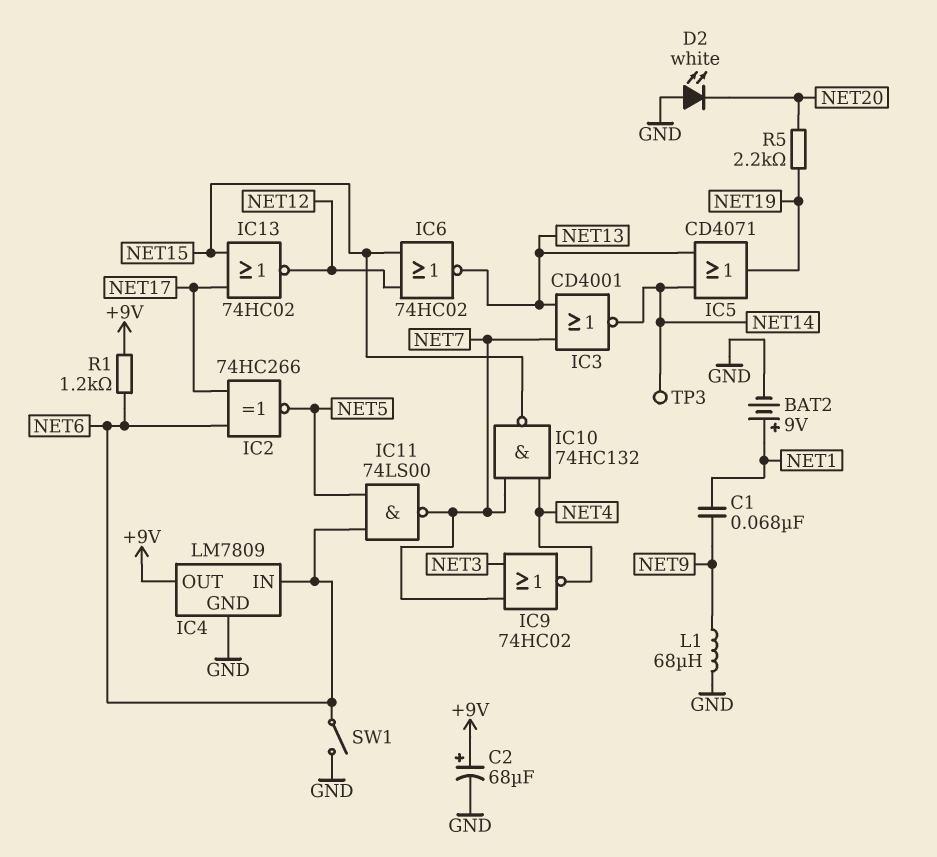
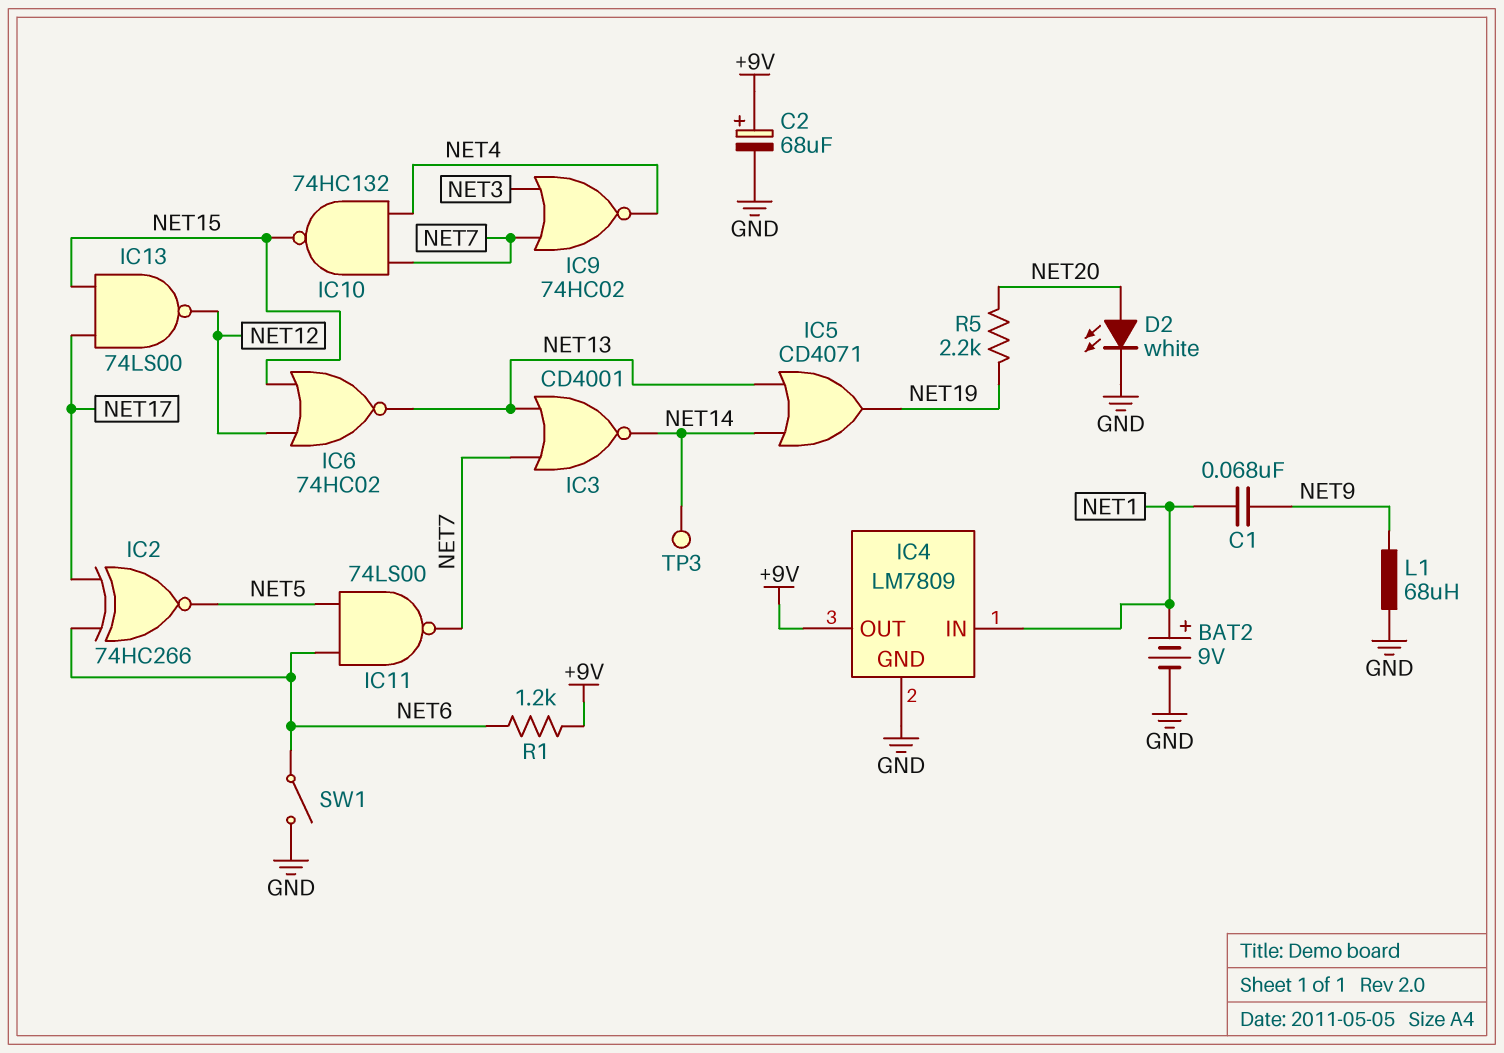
D2: LED white (A GND, K NET20) -> LED white (A NET20, K GND)
IC4 pin IN: NET6 -> NET1
IC13: NOR 74HC02 (in NET15, in NET17, out NET12) -> NAND 74LS00 (in NET15, in NET17, out NET12)

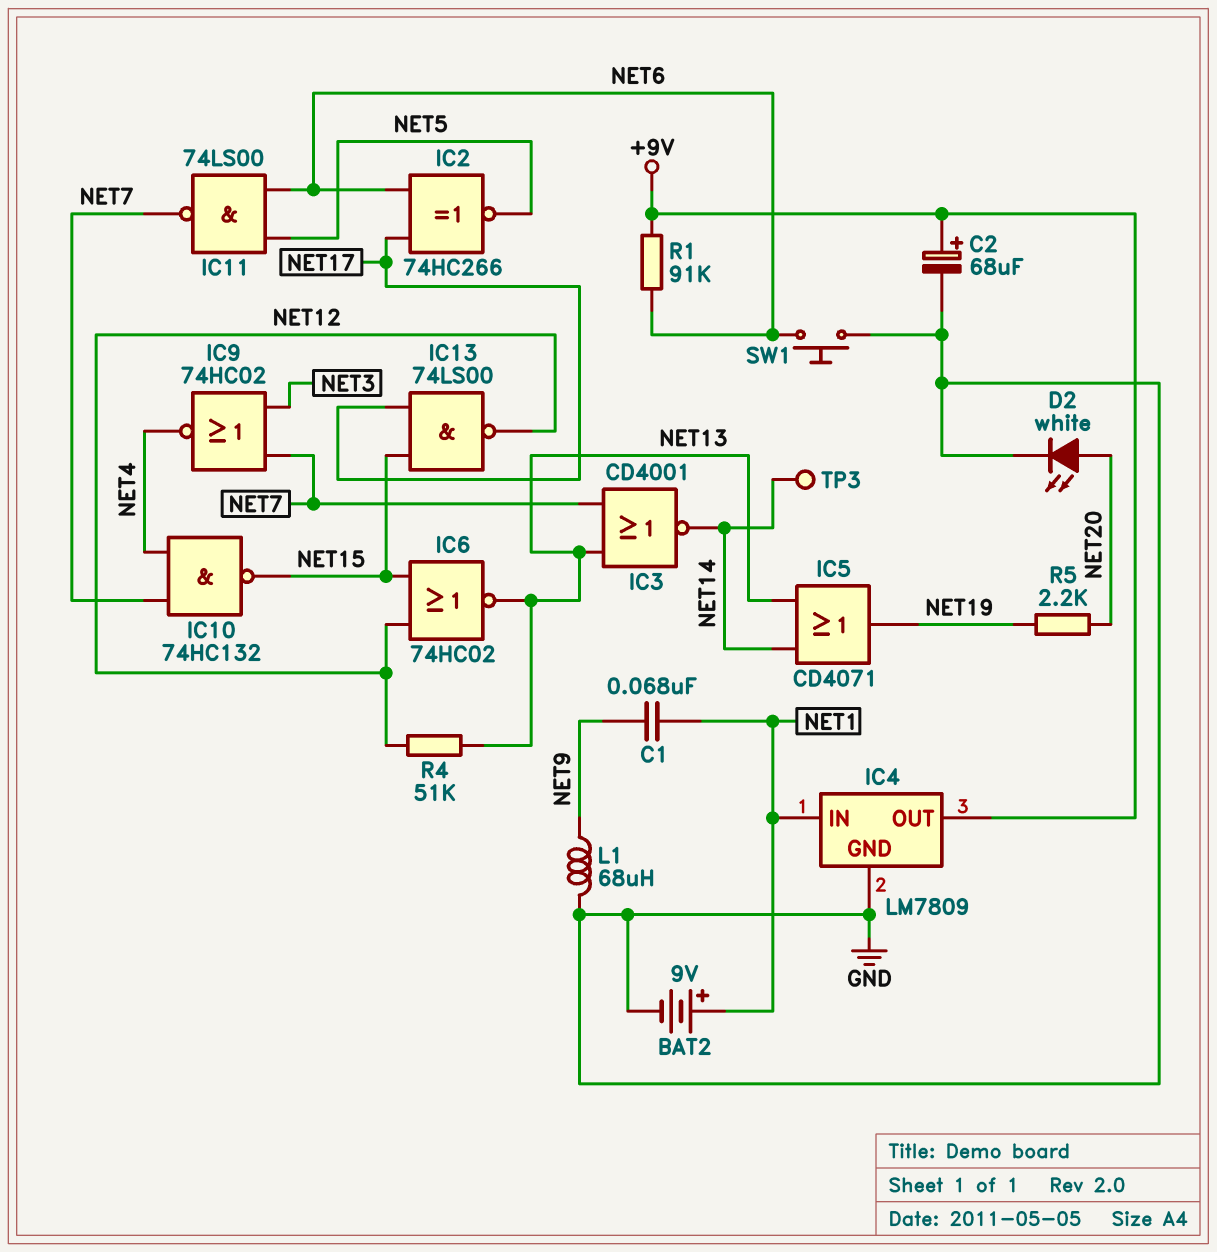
R1: 1.2k (+9V, NET6) -> 91k (+9V, NET6)
R4: none -> 51k (NET12, NET13)
SW1: switch (GND, NET6) -> button (GND, NET6)

